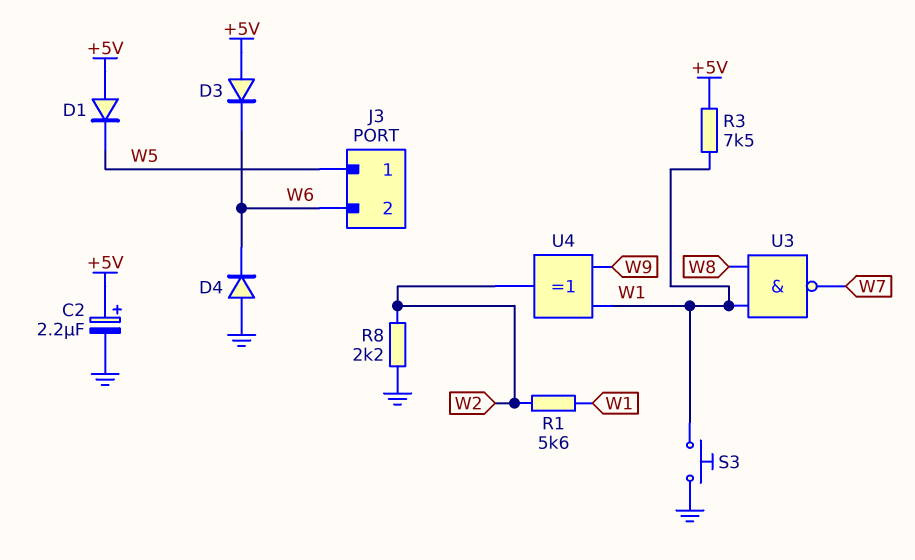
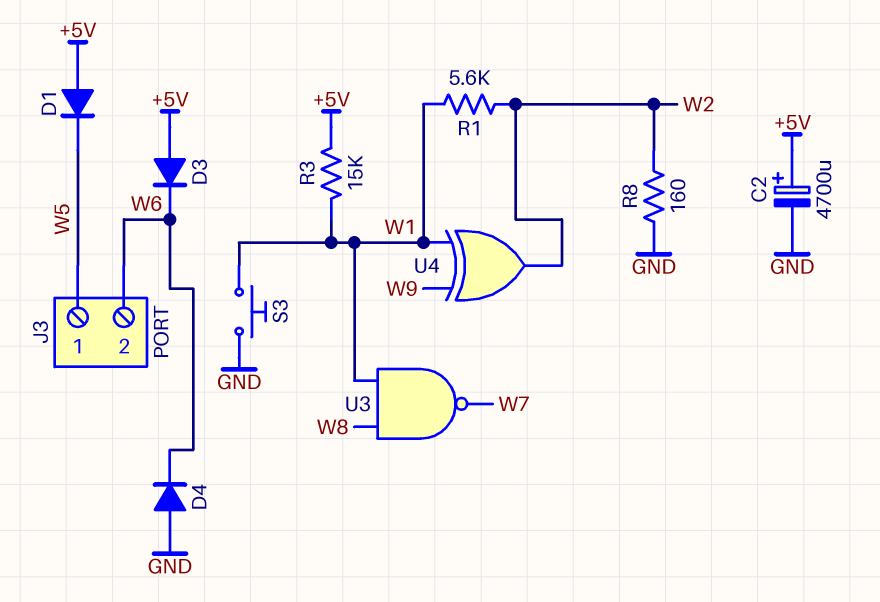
C2: 2.2uF (plus +5V, minus GND) -> 4700uF (plus +5V, minus GND)
R3: 7.5k (+5V, W1) -> 15k (+5V, W1)
R8: 2.2k (GND, W2) -> 160 (GND, W2)

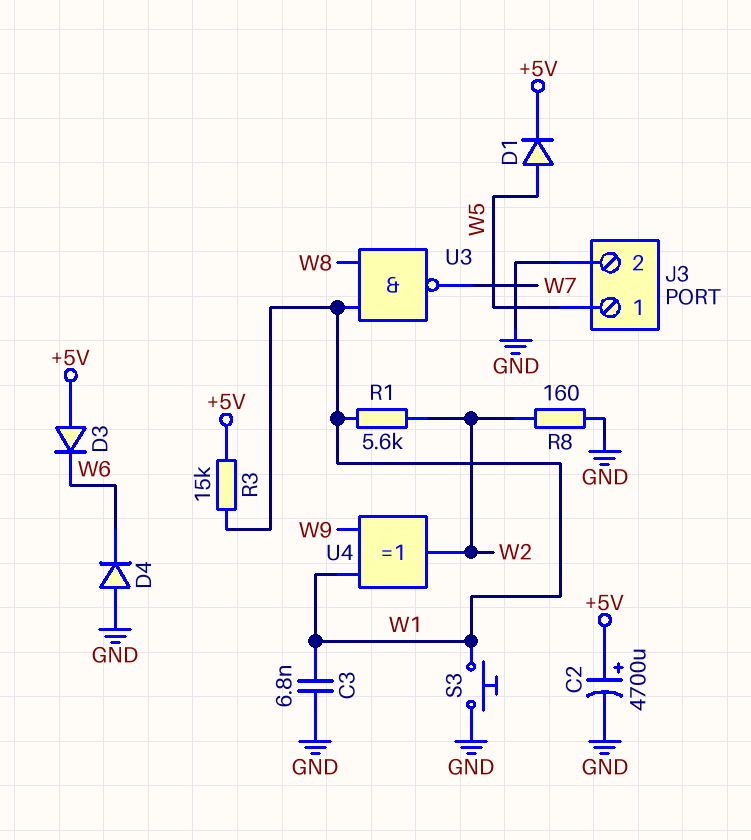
C3: none -> 6.8nF (GND, W1)
D1: diode (A +5V, K W5) -> diode (A W5, K +5V)
J3 pin 2: W6 -> GND

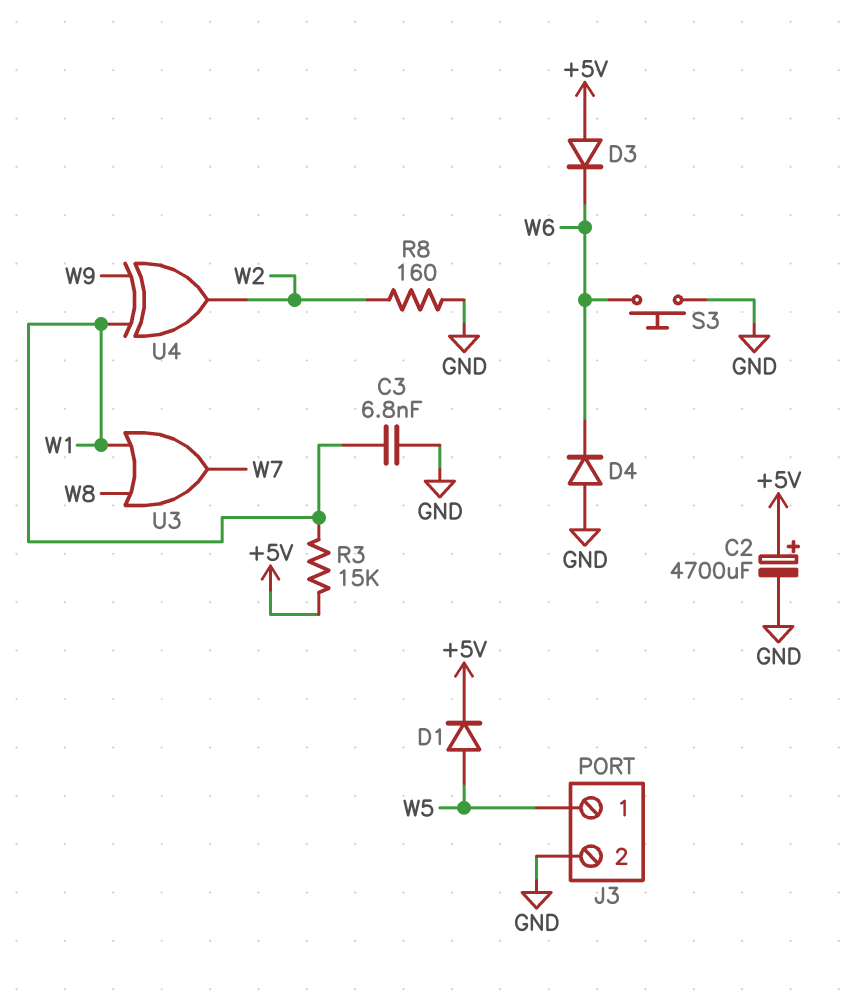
R1: 5.6k (W1, W2) -> none
S3: button (GND, W1) -> button (GND, W6)
U3: NAND (in W1, in W8, out W7) -> OR (in W1, in W8, out W7)

